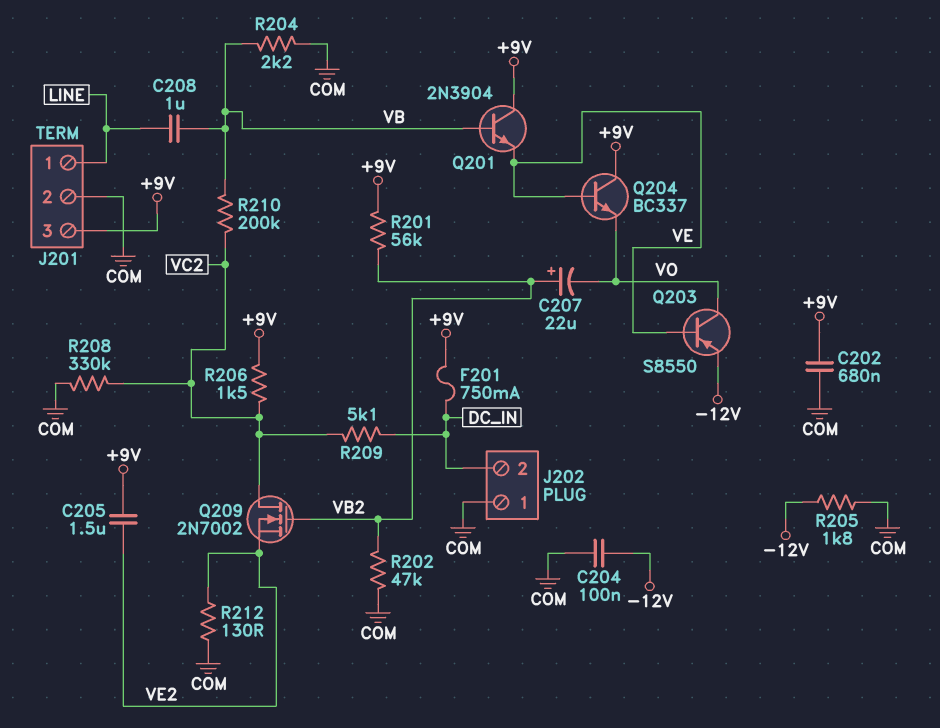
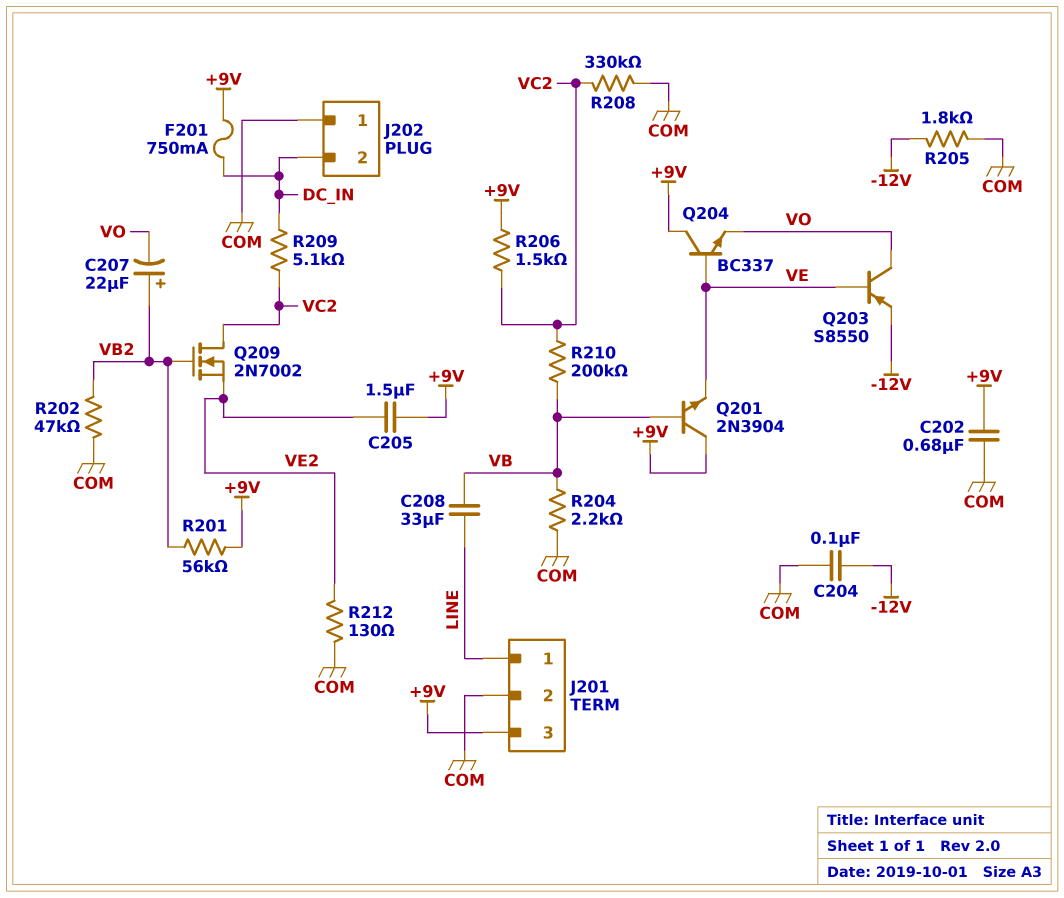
C208: 1uF (LINE, VB) -> 33uF (LINE, VB)

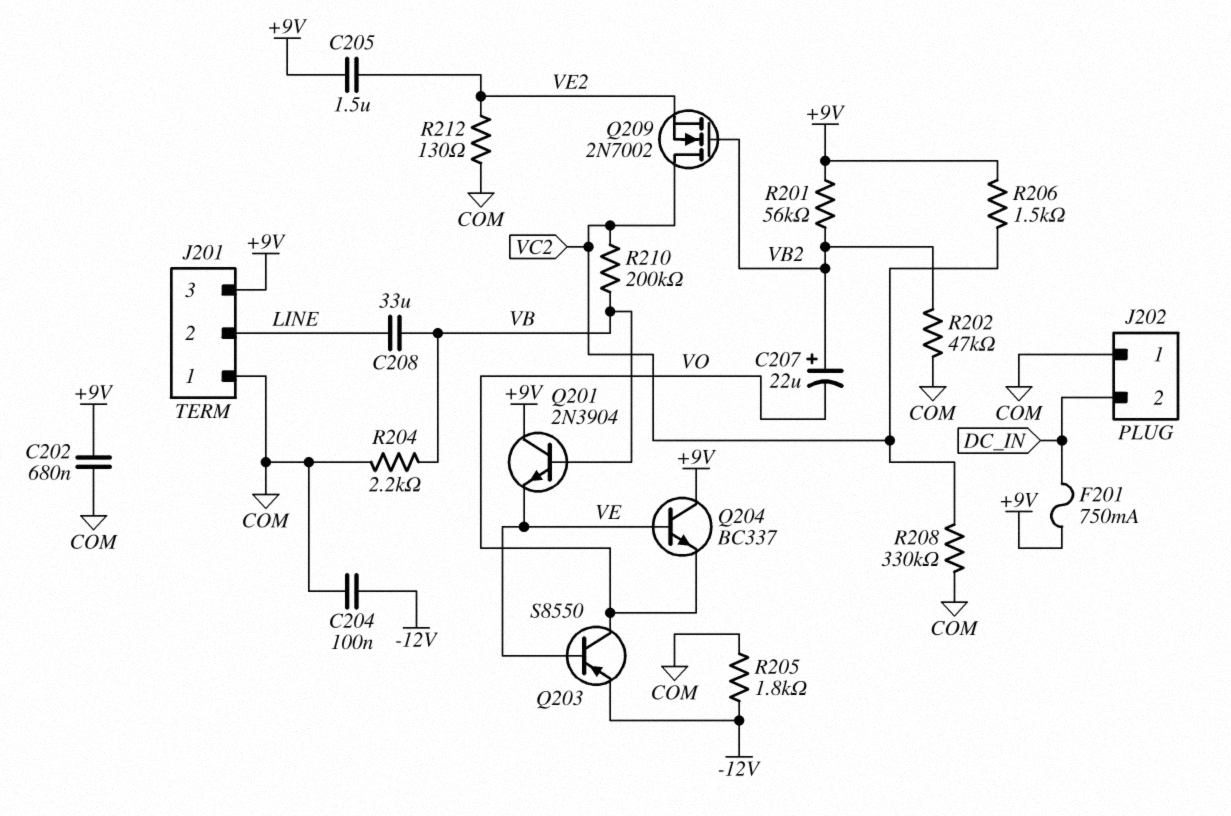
J201 pin 1: LINE -> COM
J201 pin 2: COM -> LINE
R209: 5.1k (DC_IN, VC2) -> none

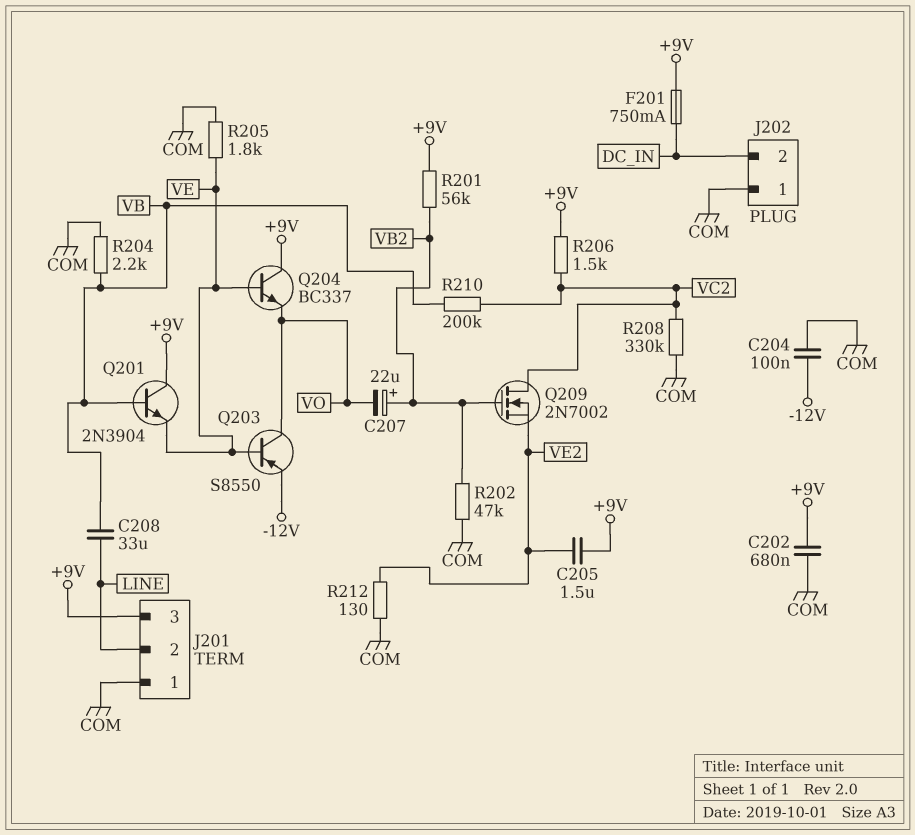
R205: 1.8k (-12V, COM) -> 1.8k (COM, VE)

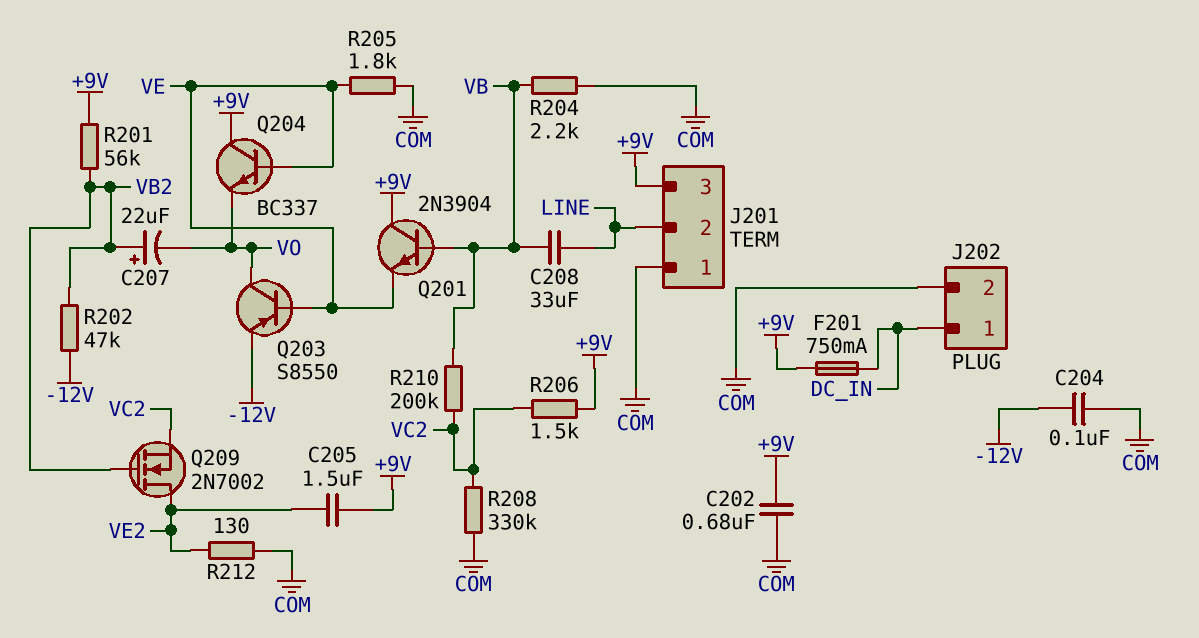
J202 pin 1: COM -> DC_IN
J202 pin 2: DC_IN -> COM
Q209: NMOS 2N7002 (G VB2, D VC2, S VE2) -> NMOS 2N7002 (G VB2, D VE2, S VC2)
R202: 47k (COM, VB2) -> 47k (-12V, VB2)

